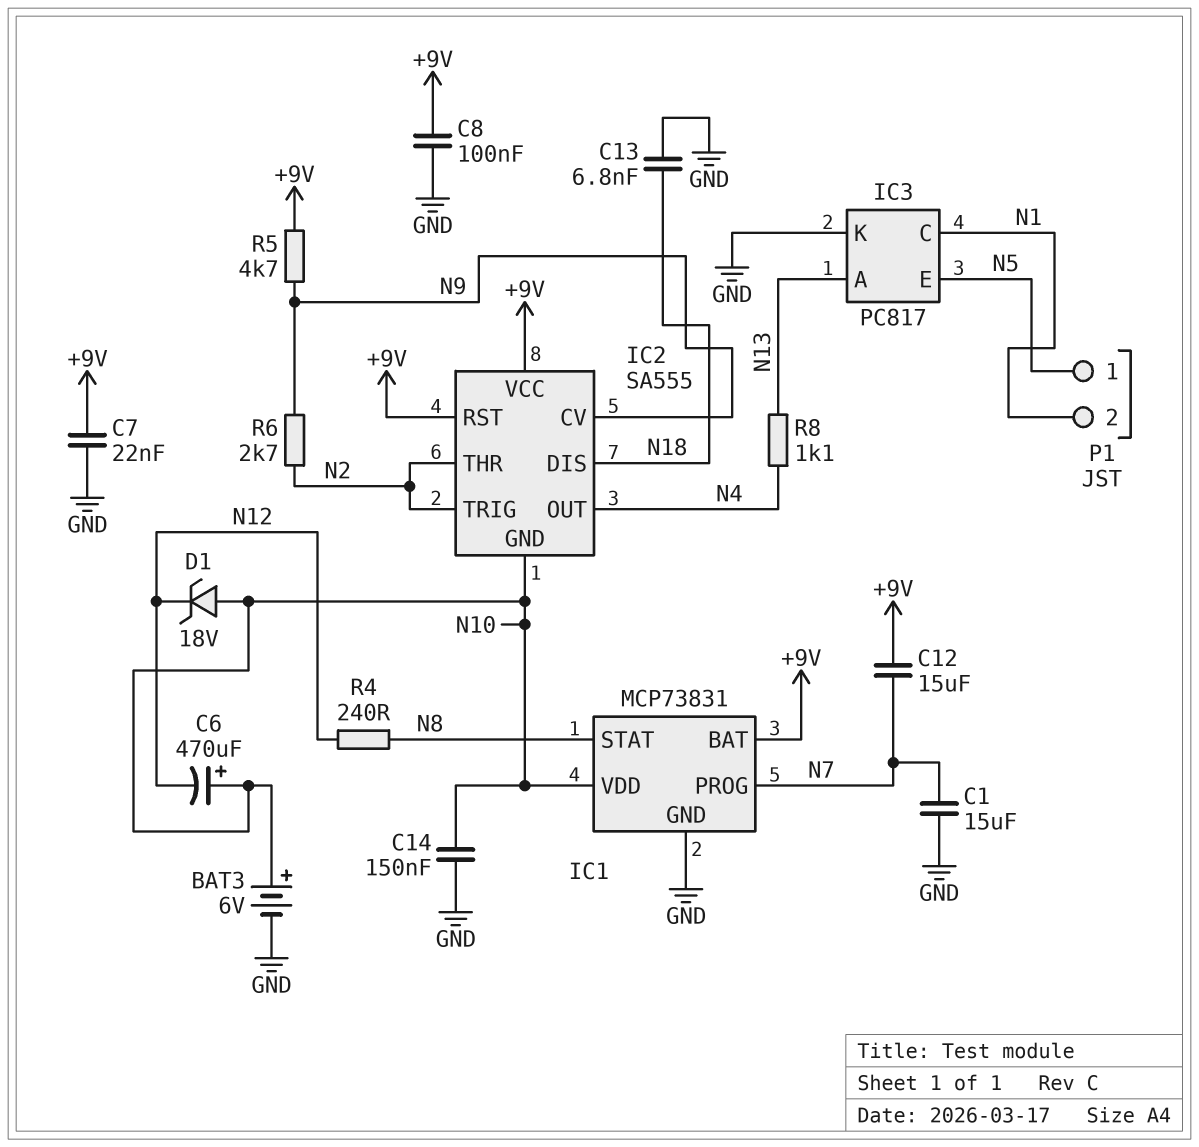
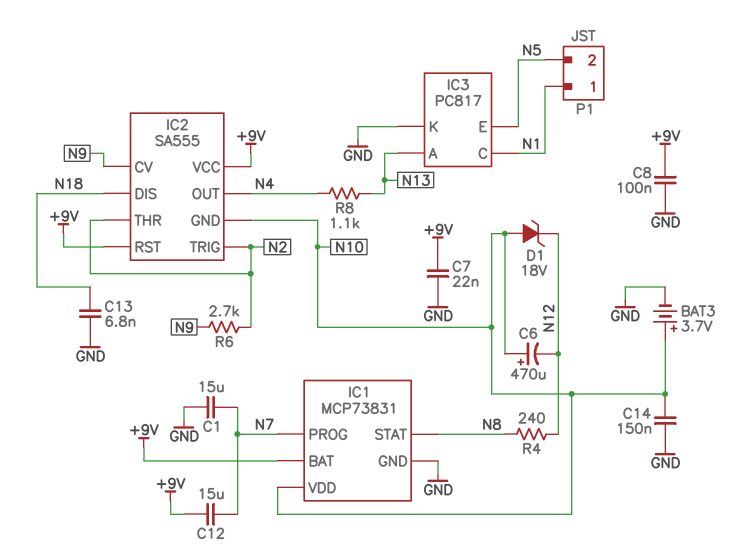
BAT3: 6V (plus N10, minus GND) -> 3.7V (plus N10, minus GND)
P1 pin 1: N5 -> N1
P1 pin 2: N1 -> N5
R5: 4.7k (+9V, N9) -> none

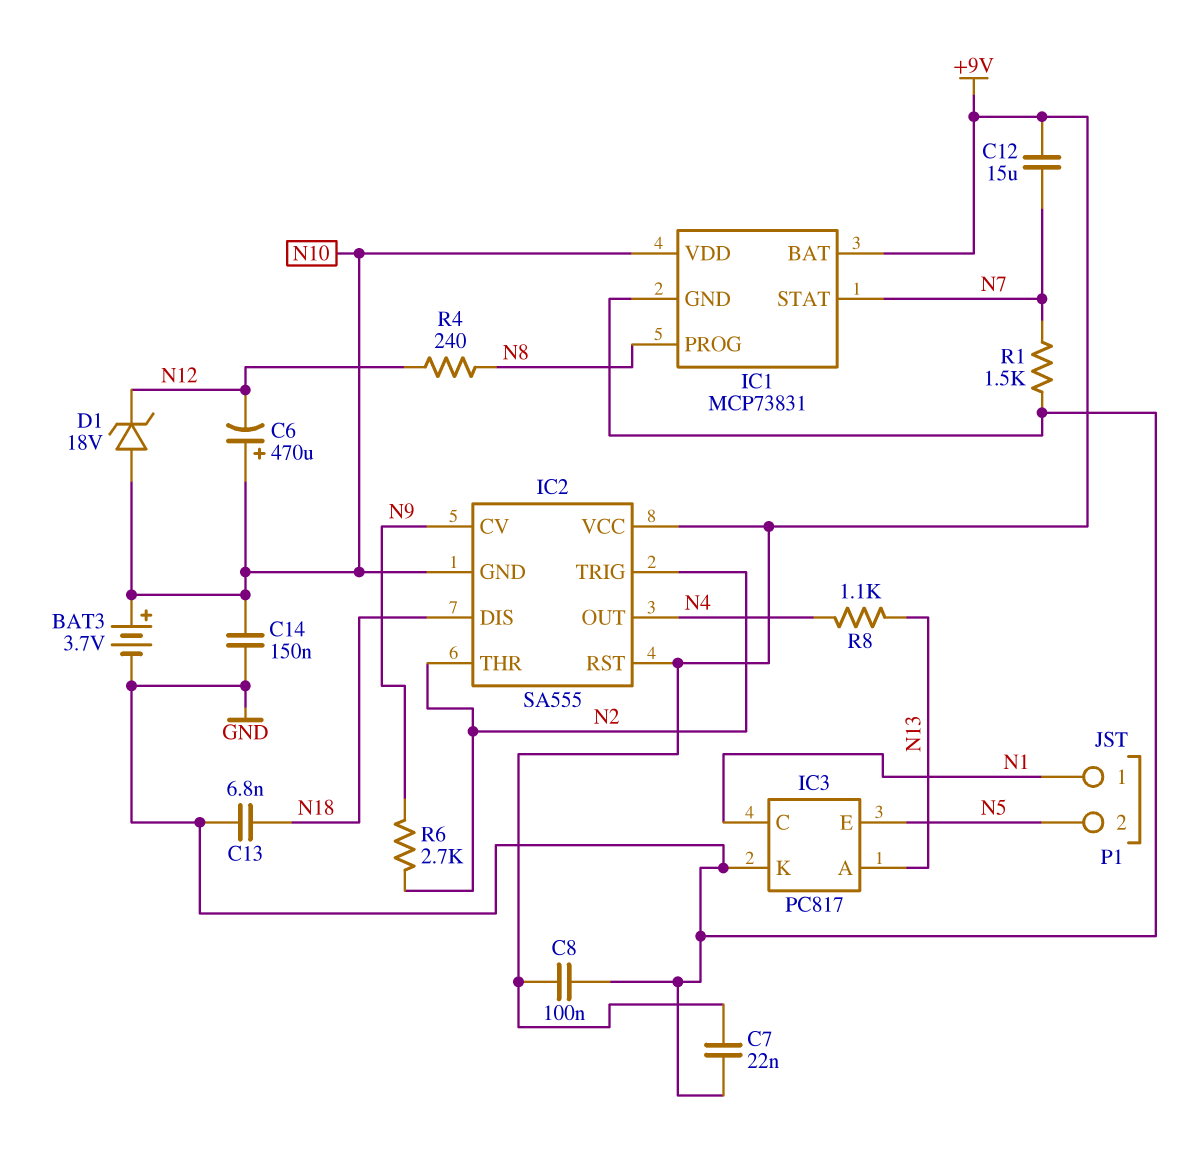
C1: 15uF (GND, N7) -> none
IC1 pin PROG: N7 -> N8
IC1 pin STAT: N8 -> N7
R1: none -> 1.5k (GND, N7)

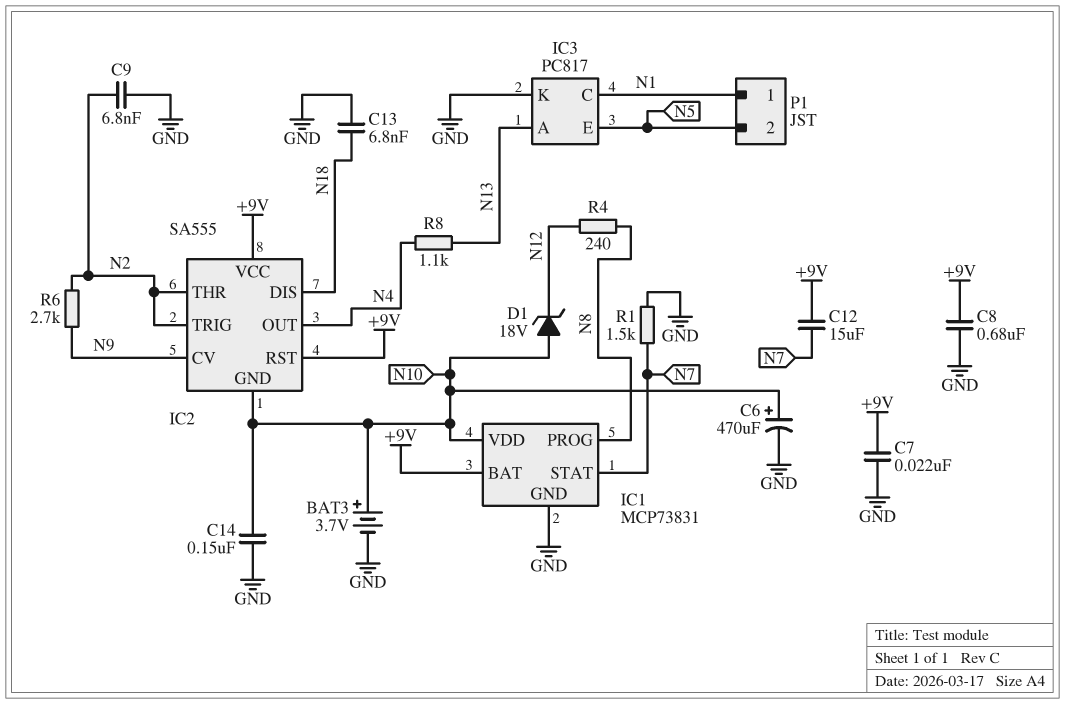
C6: 470uF (plus N10, minus N12) -> 470uF (plus N10, minus GND)
C8: 100nF (+9V, GND) -> 680nF (+9V, GND)
C9: none -> 6.8nF (GND, N2)

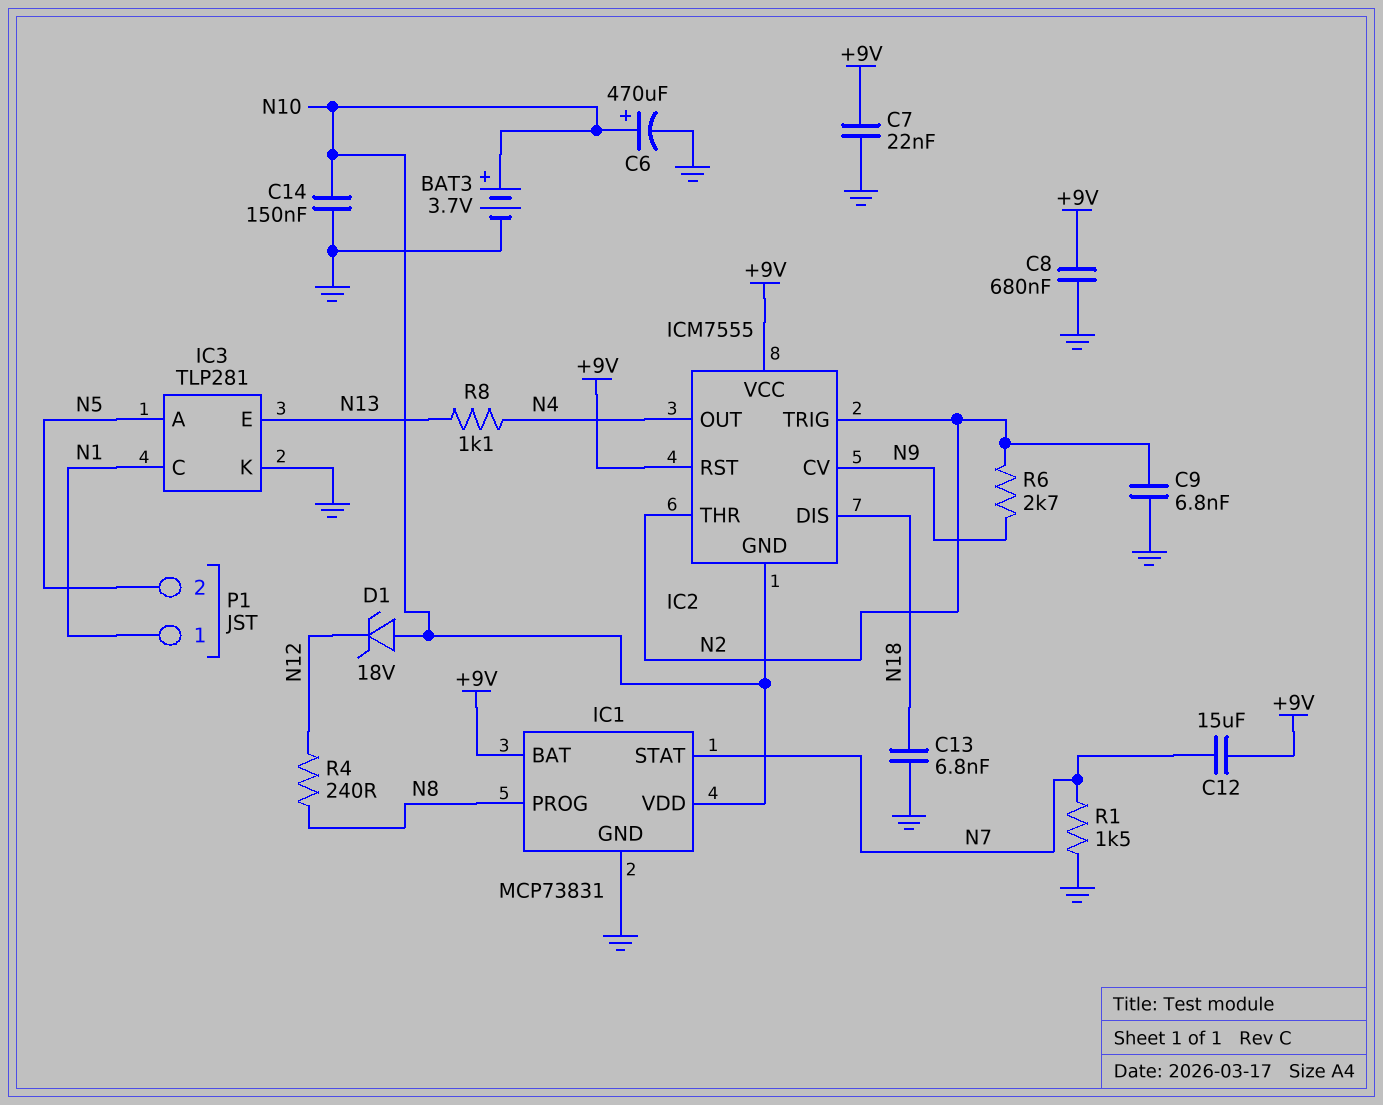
IC2: SA555 -> ICM7555
IC3: PC817 -> TLP281
IC3 pin A: N13 -> N5
IC3 pin E: N5 -> N13

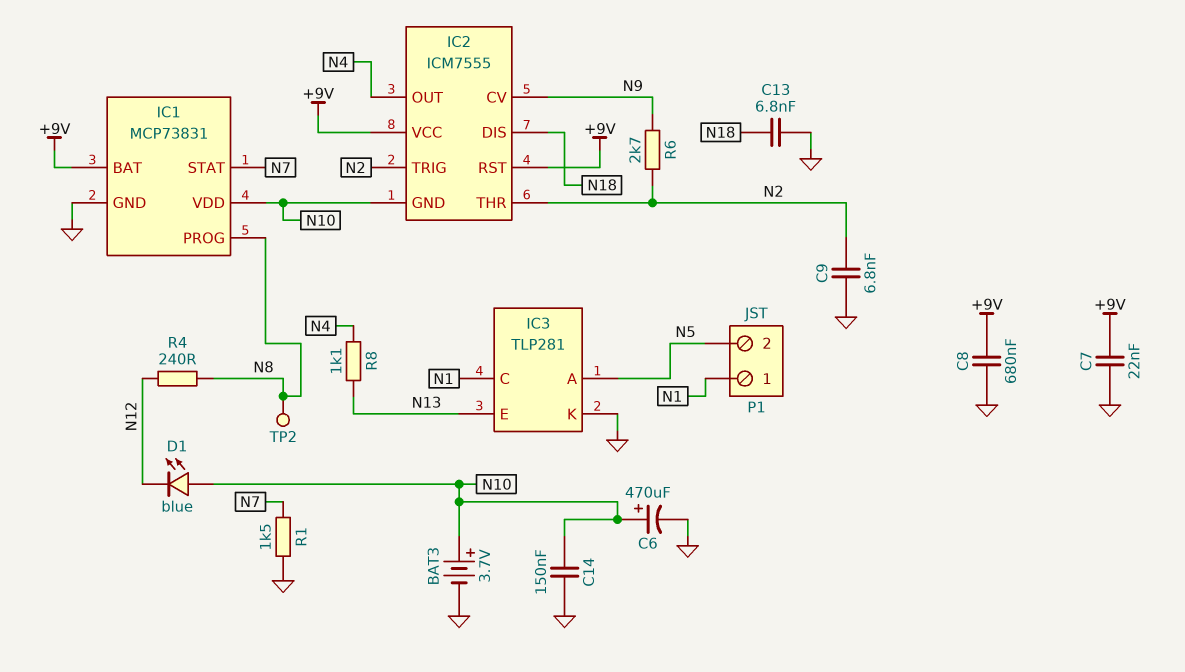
C12: 15uF (+9V, N7) -> none
D1: zener 18V (A N10, K N12) -> LED blue (A N10, K N12)
TP2: none -> test point (N8)

